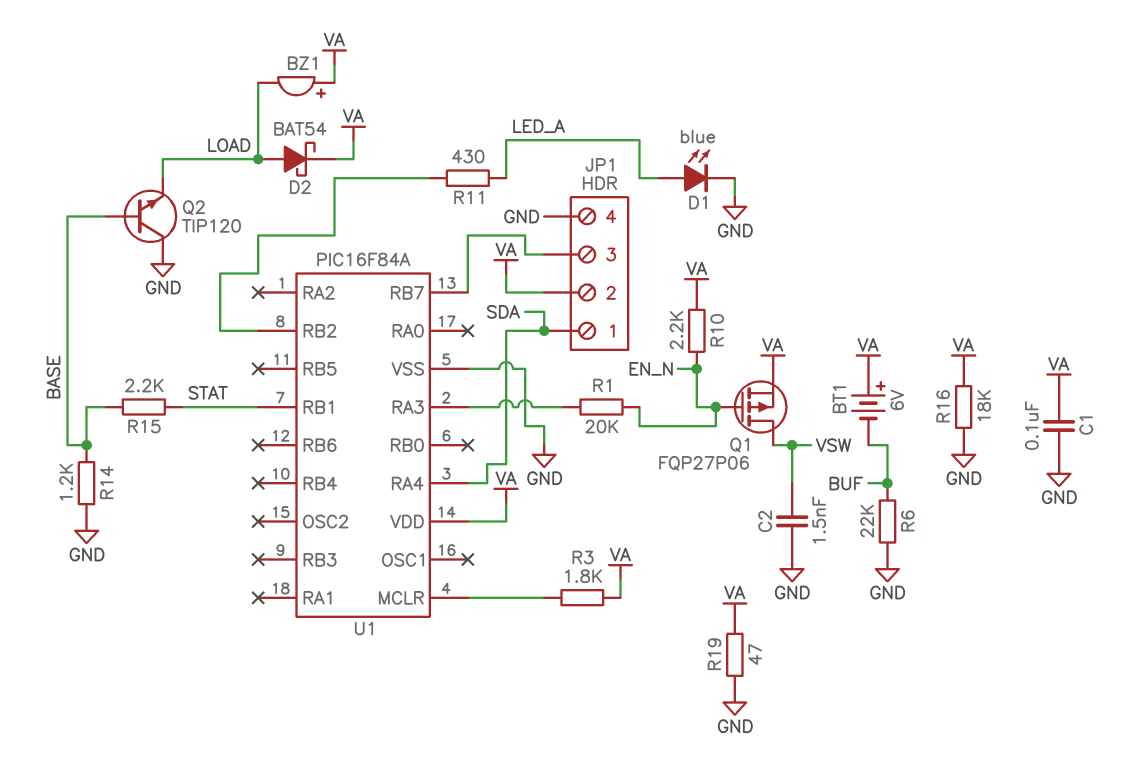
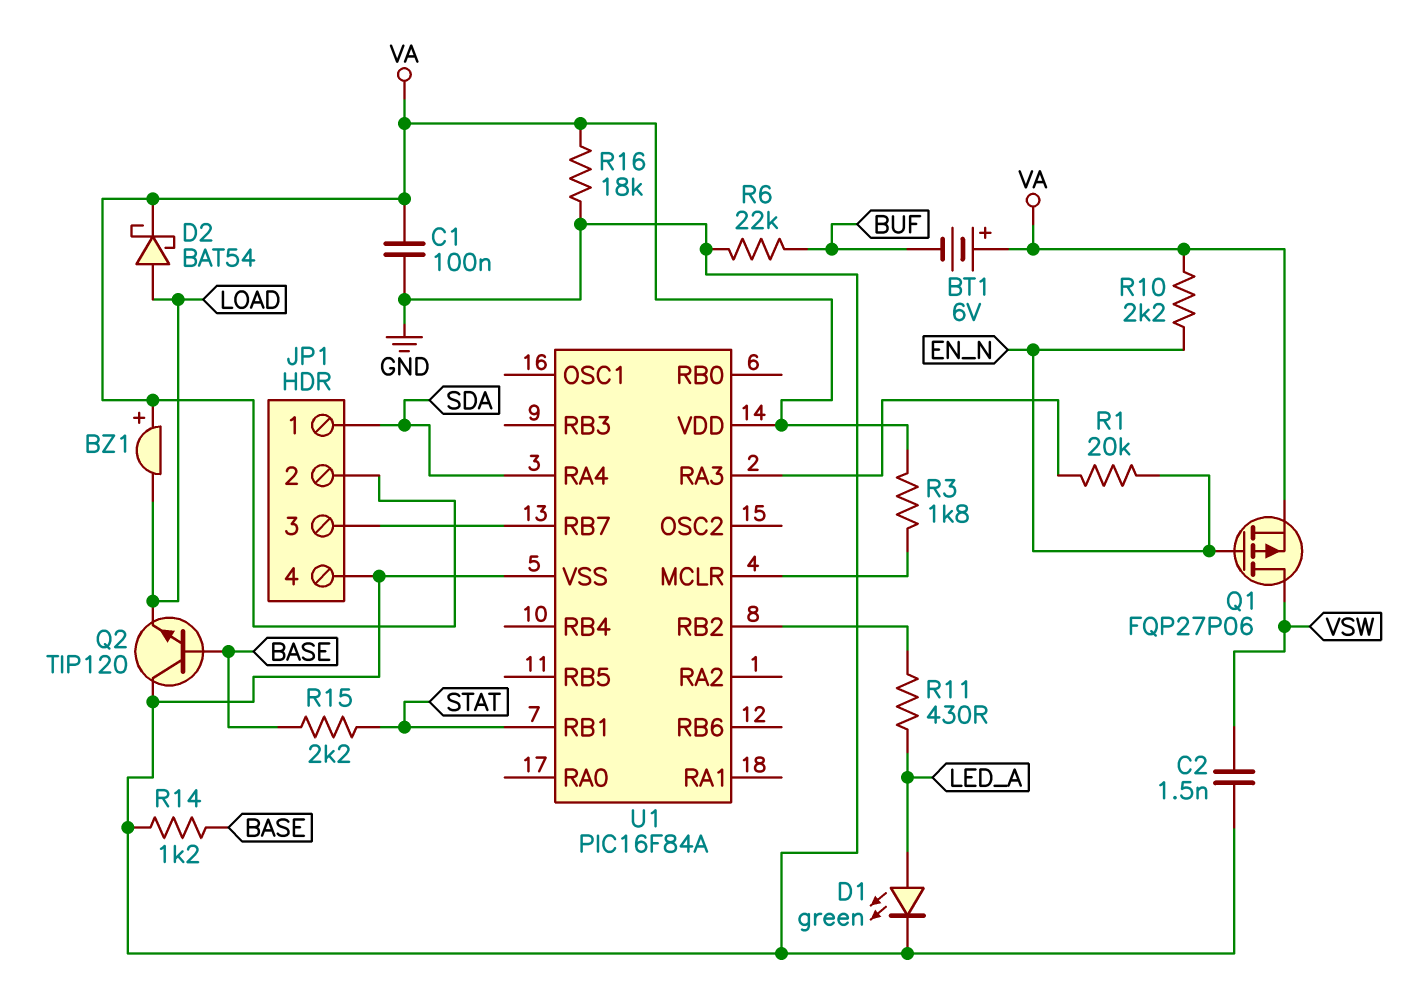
D1: LED blue (A LED_A, K GND) -> LED green (A LED_A, K GND)
R19: 47 (GND, VA) -> none

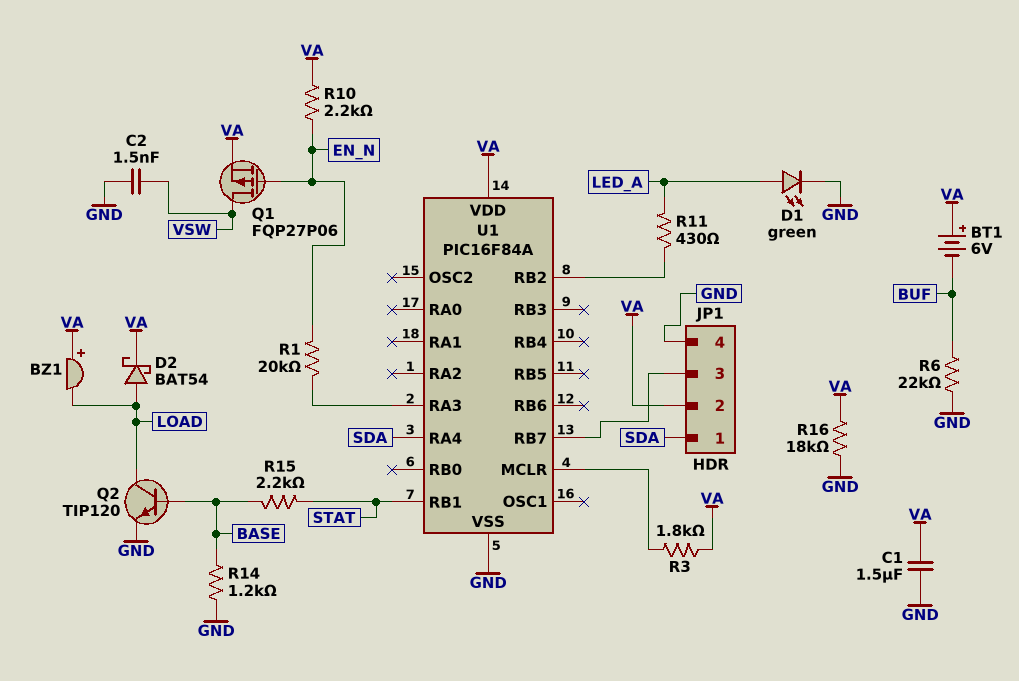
C1: 100nF (GND, VA) -> 1.5uF (GND, VA)
Q2: NPN TIP120 (B BASE, C GND, E LOAD) -> NPN TIP120 (B BASE, C LOAD, E GND)

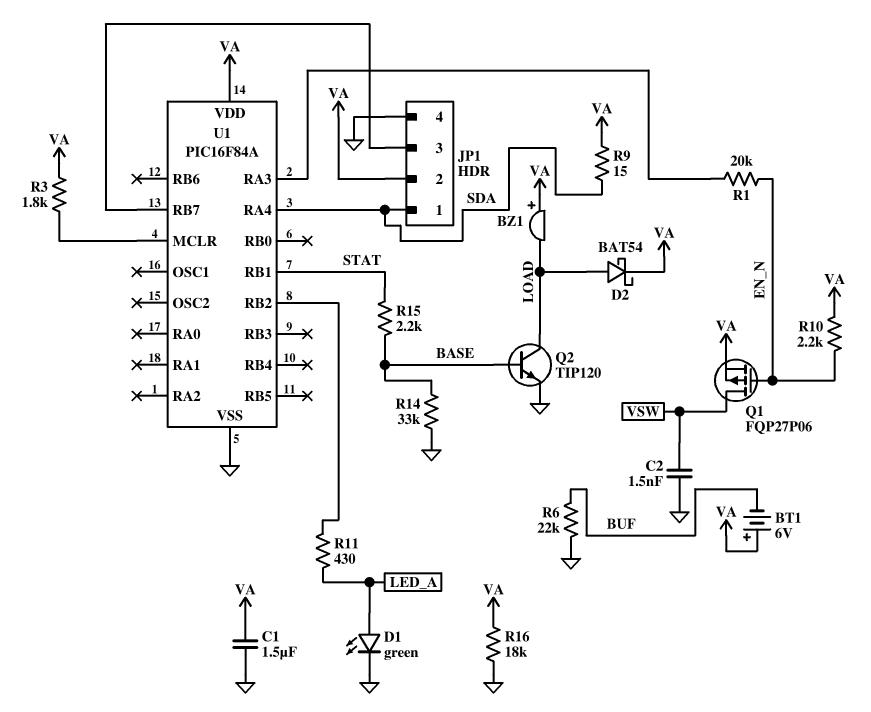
R9: none -> 15 (SDA, VA)
R14: 1.2k (BASE, GND) -> 33k (BASE, GND)

